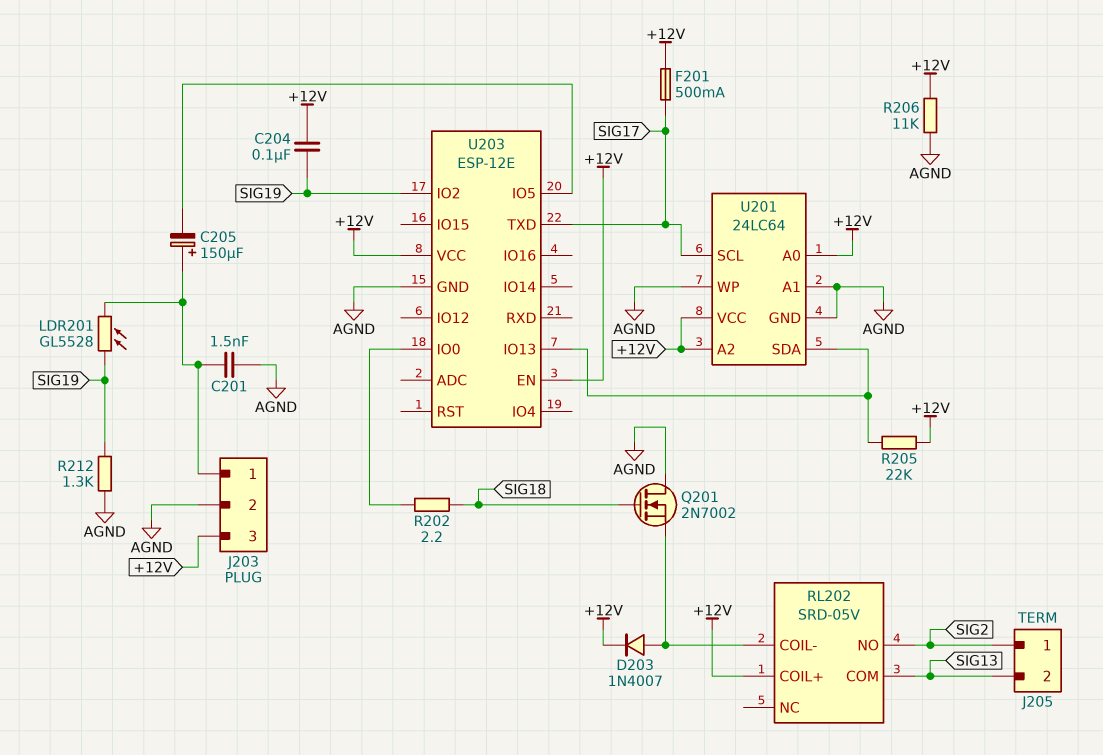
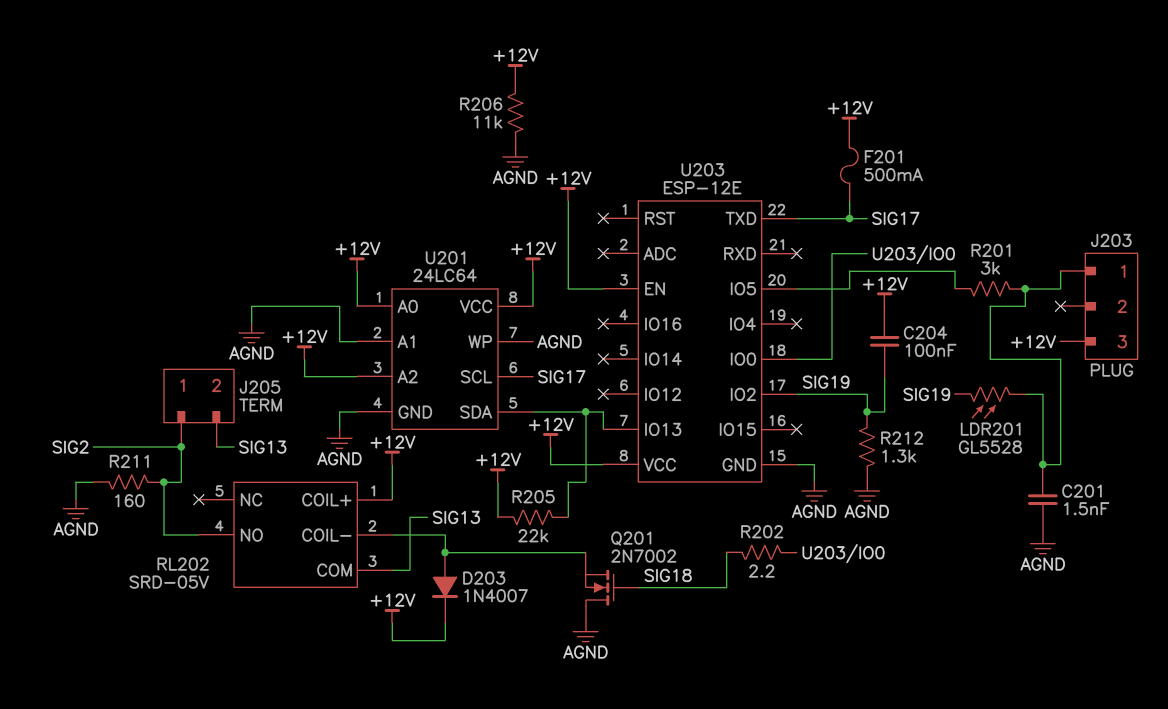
C205: 150uF (plus J203/1, minus U203/IO5) -> none
J203 pin 2: AGND -> none
R201: none -> 3k (J203/1, U203/IO5)
R211: none -> 160 (AGND, SIG2)

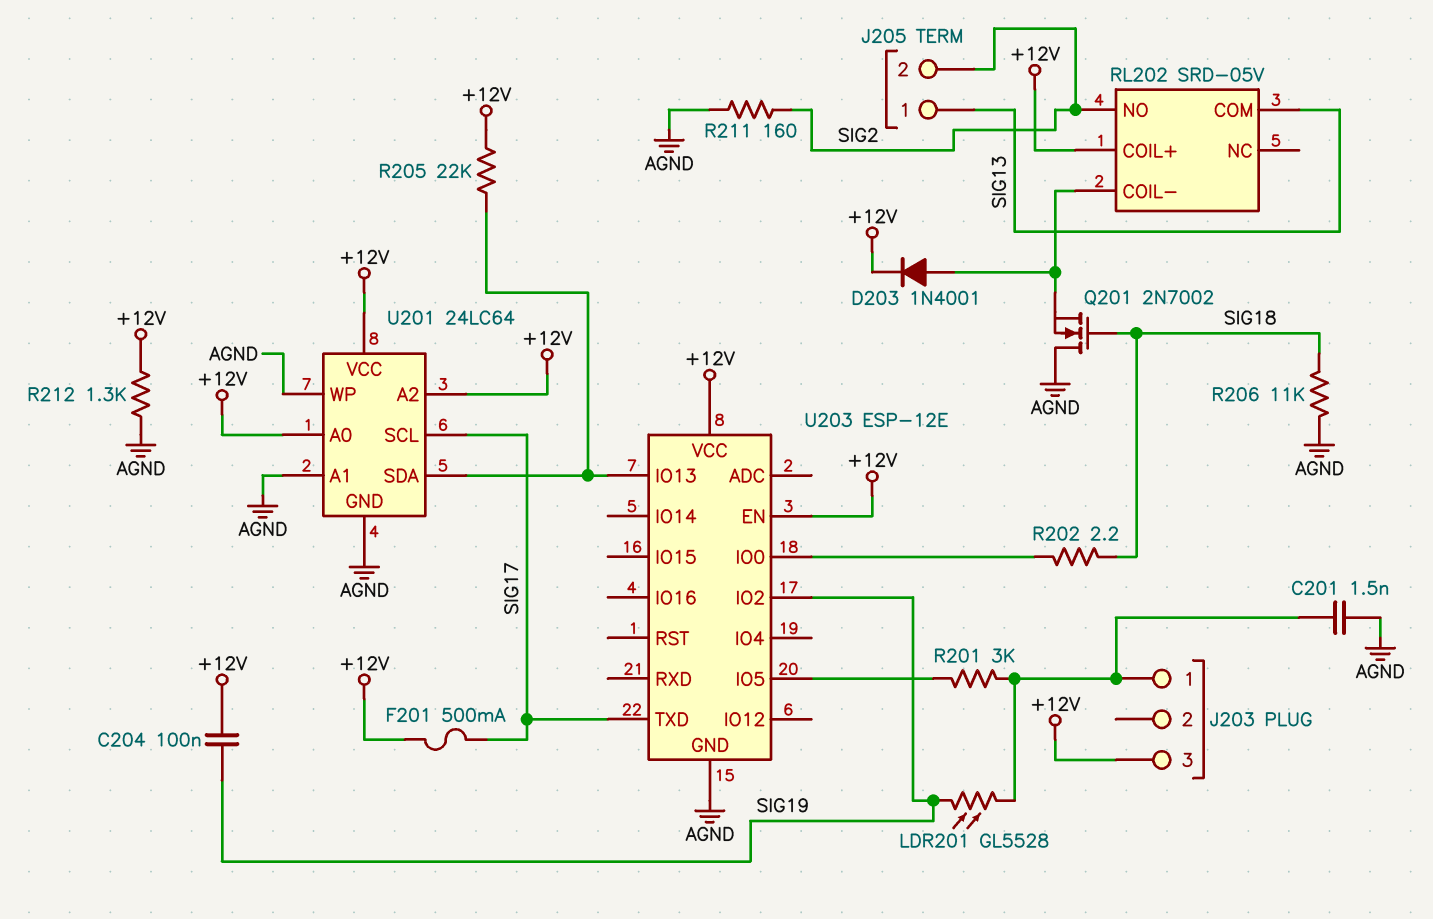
D203: diode 1N4007 (A RL202/COIL-, K +12V) -> diode 1N4001 (A RL202/COIL-, K +12V)
J205 pin 1: SIG2 -> SIG13
J205 pin 2: SIG13 -> SIG2
R206: 11k (+12V, AGND) -> 11k (AGND, SIG18)
R212: 1.3k (AGND, SIG19) -> 1.3k (+12V, AGND)

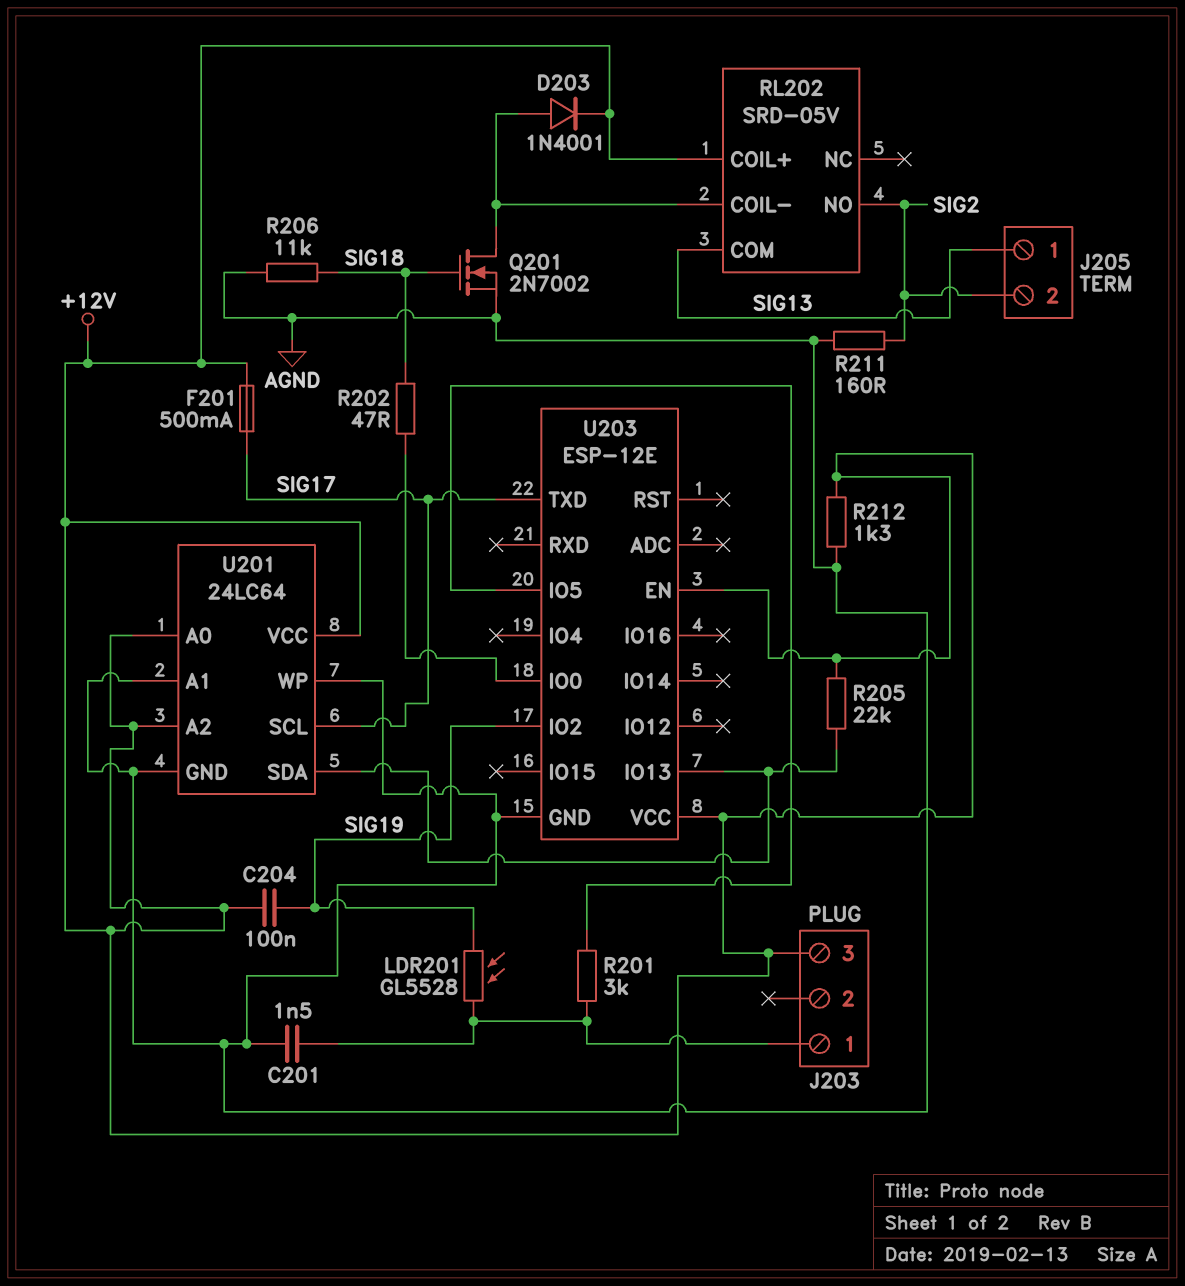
Q201: NMOS 2N7002 (G SIG18, D AGND, S RL202/COIL-) -> NMOS 2N7002 (G SIG18, D RL202/COIL-, S AGND)
R202: 2.2 (SIG18, U203/IO0) -> 47 (SIG18, U203/IO0)

